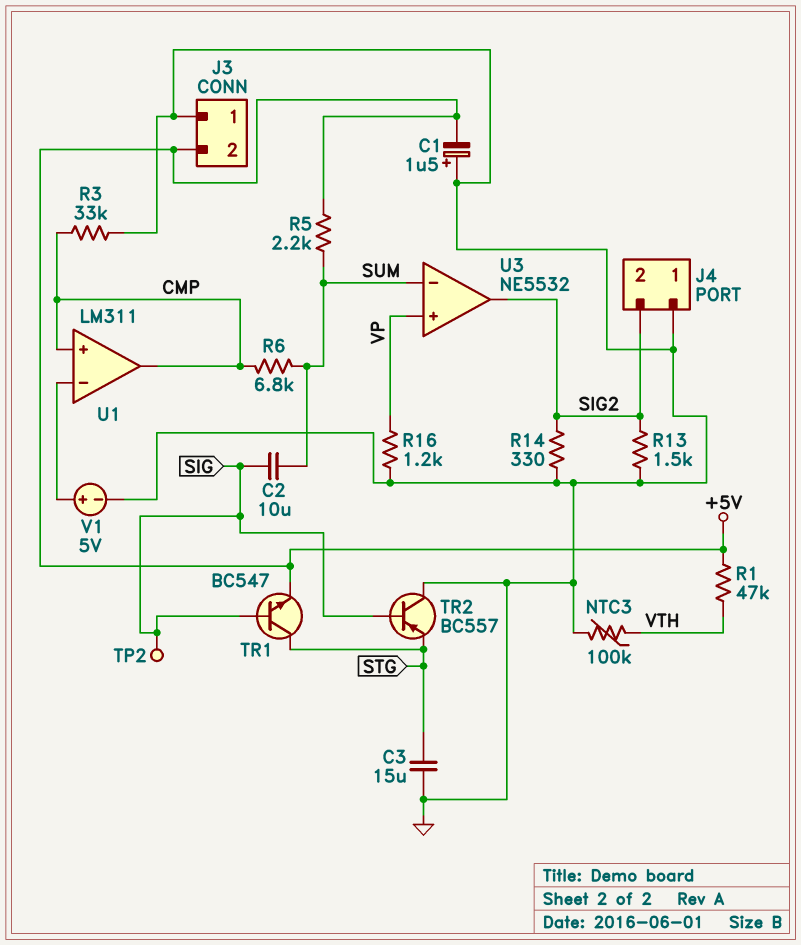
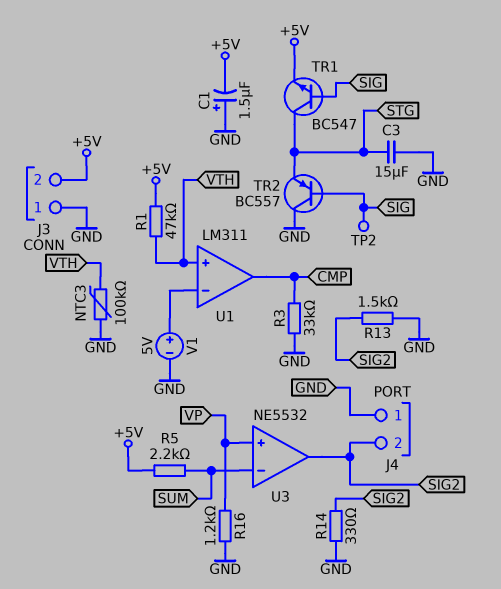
C2: 10uF (SIG, SUM) -> none
R6: 6.8k (CMP, SUM) -> none
U1 pin in+: CMP -> VTH

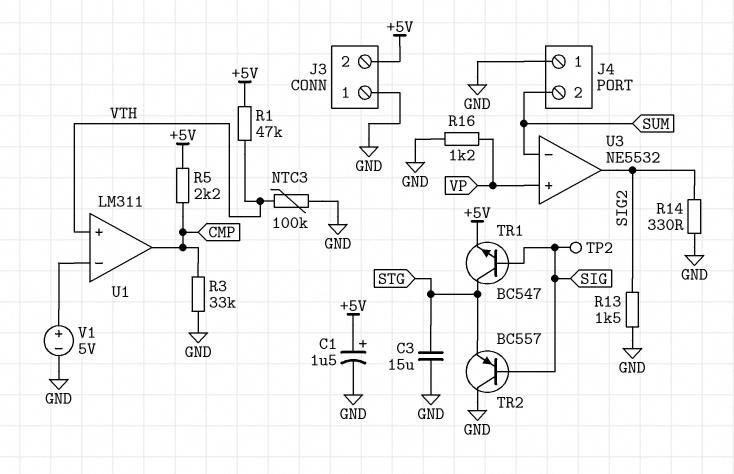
C1: 1.5uF (plus GND, minus +5V) -> 1.5uF (plus +5V, minus GND)
J4 pin 2: SIG2 -> SUM
R5: 2.2k (+5V, SUM) -> 2.2k (+5V, CMP)

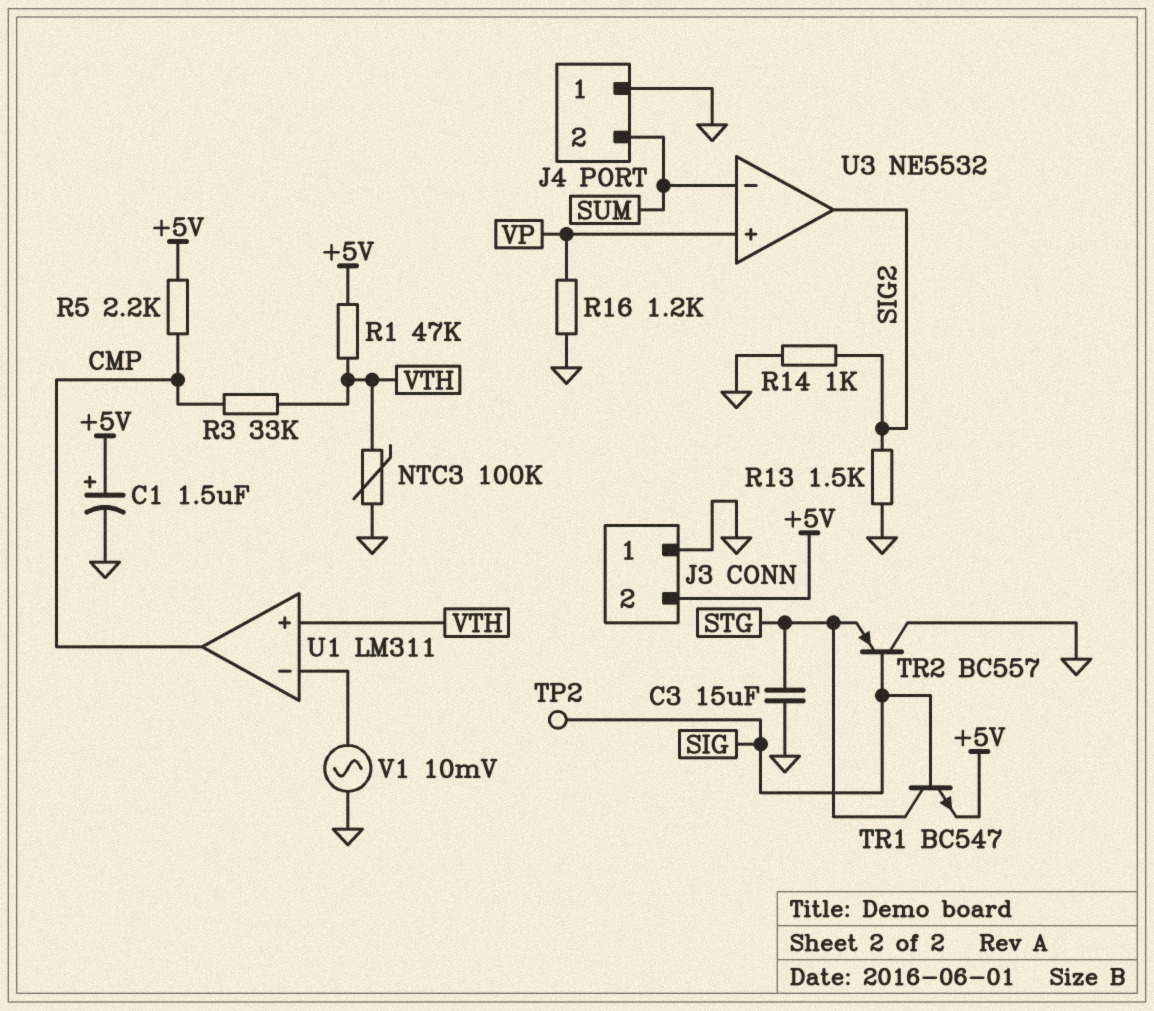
R3: 33k (CMP, GND) -> 33k (CMP, VTH)
R14: 330 (GND, SIG2) -> 1k (GND, SIG2)
V1: 5V (plus U1/in-, minus GND) -> AC 10mV (GND, U1/in-)

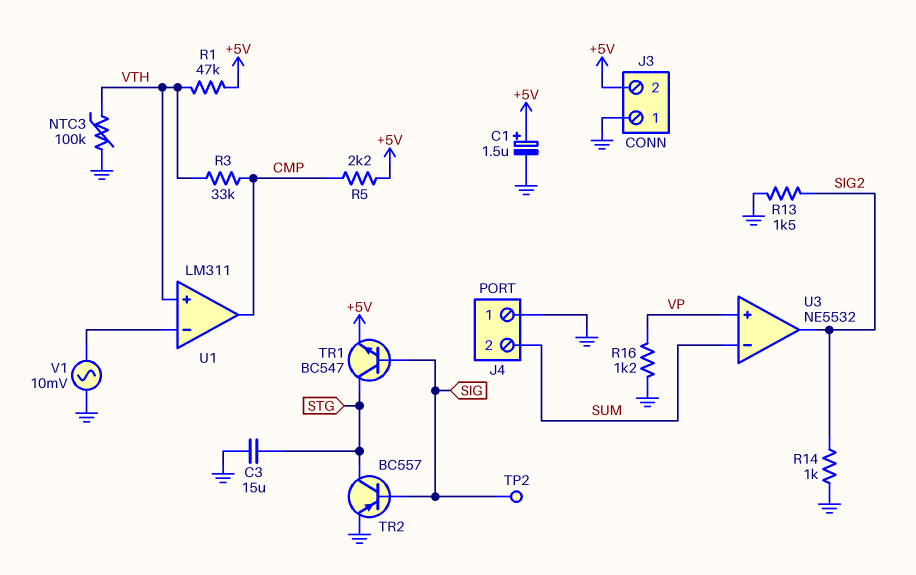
TR2: PNP BC557 (B SIG, C GND, E STG) -> PNP BC557 (B SIG, C STG, E GND)

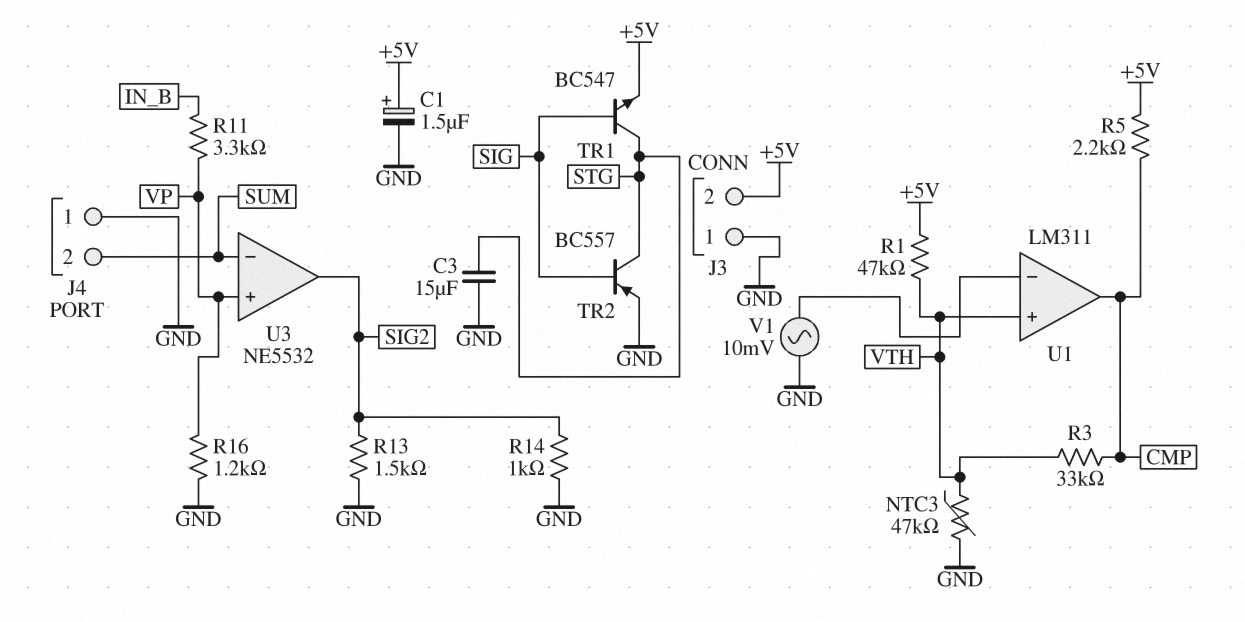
NTC3: 100k (GND, VTH) -> 47k (GND, VTH)
R11: none -> 3.3k (IN_B, VP)
TP2: test point (SIG) -> none

